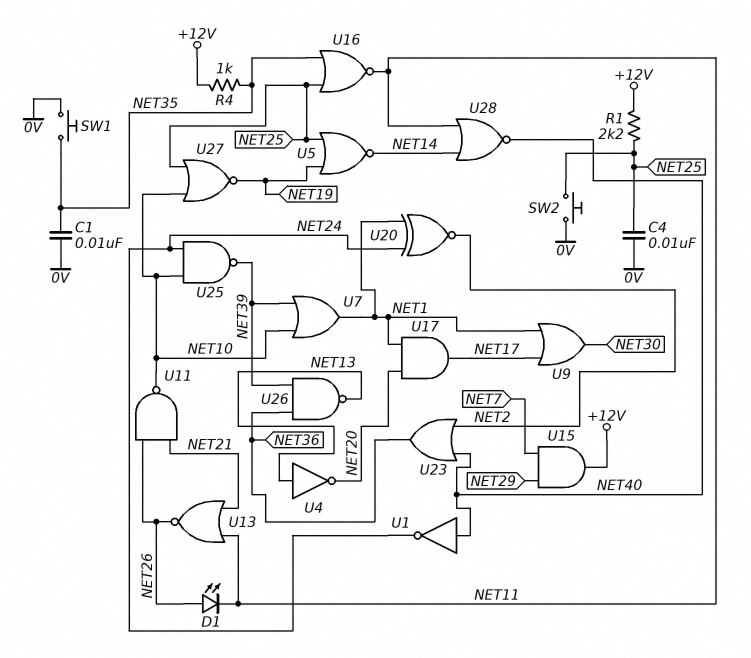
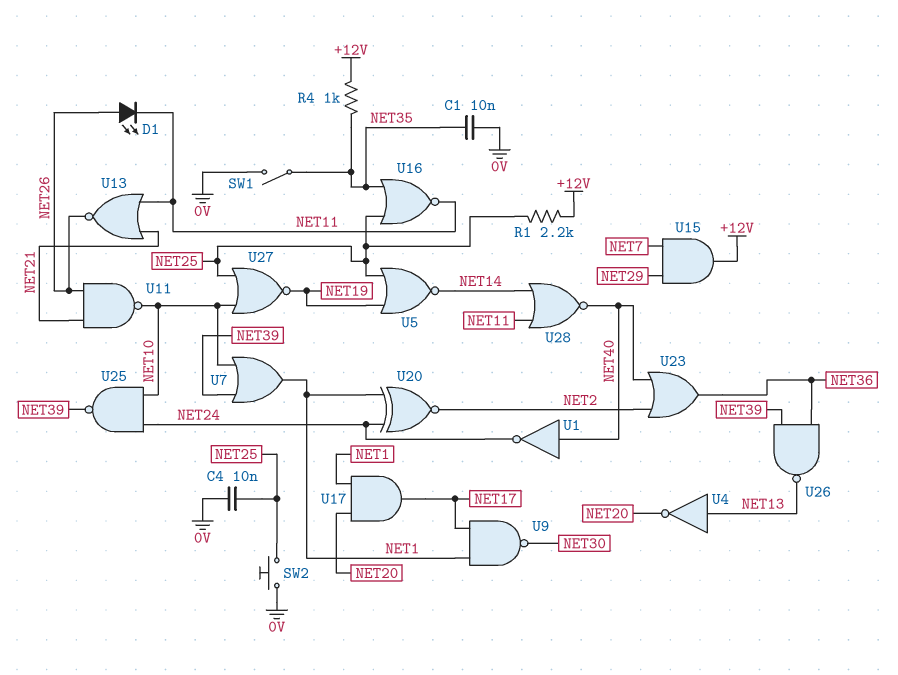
SW1: button (0V, NET35) -> switch (0V, NET35)
U9: OR (in NET1, in NET17, out NET30) -> NAND (in NET1, in NET17, out NET30)

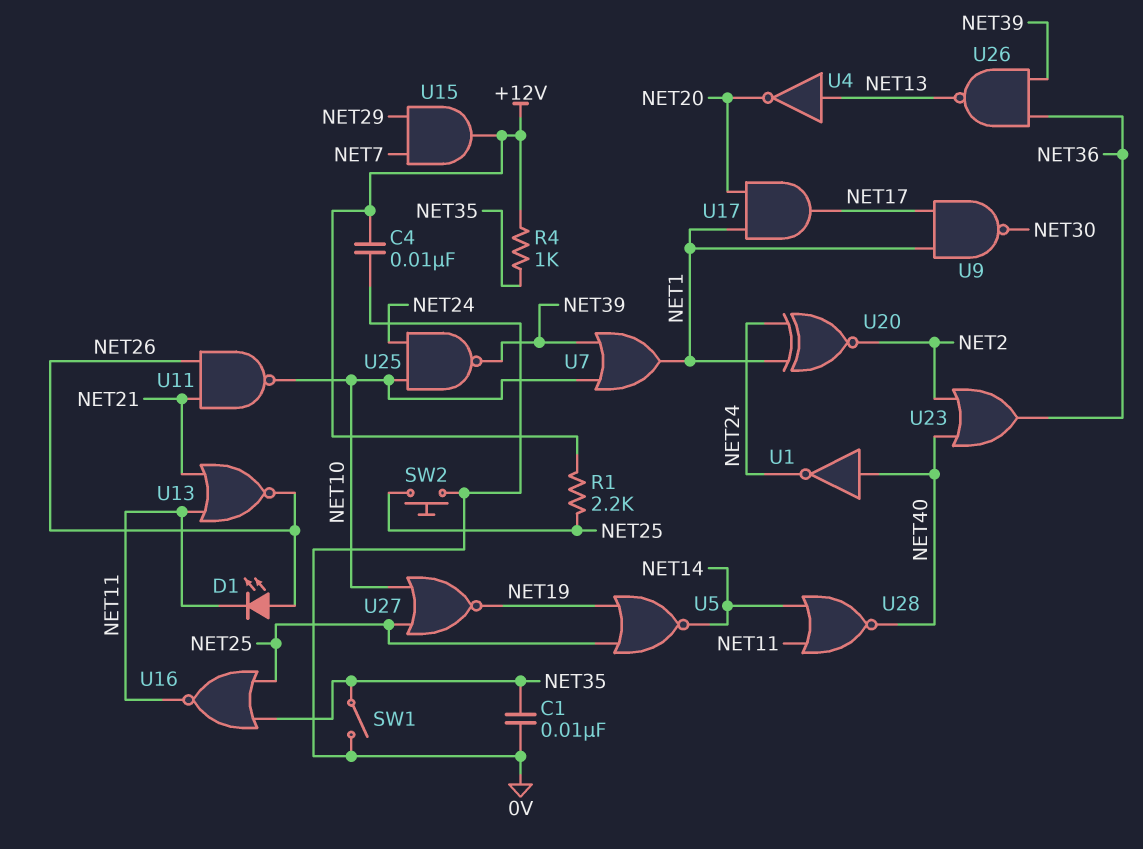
C4: 10nF (0V, NET25) -> 10nF (+12V, 0V)

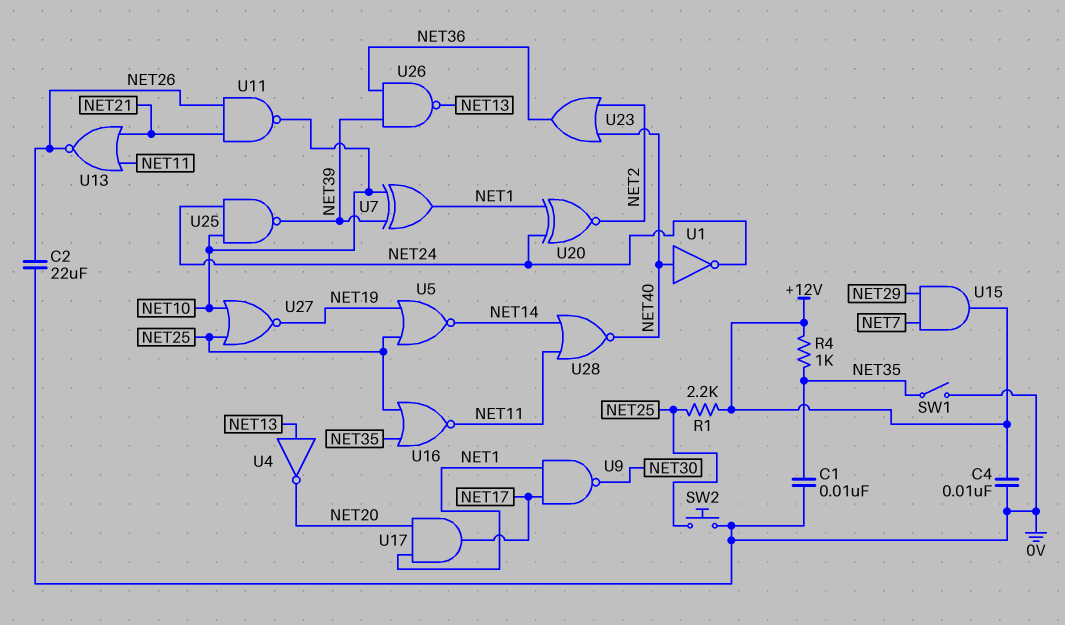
C2: none -> 22uF (0V, NET26)
D1: LED (A NET26, K NET11) -> none
U7: OR (in NET10, in NET39, out NET1) -> XOR (in NET10, in NET39, out NET1)

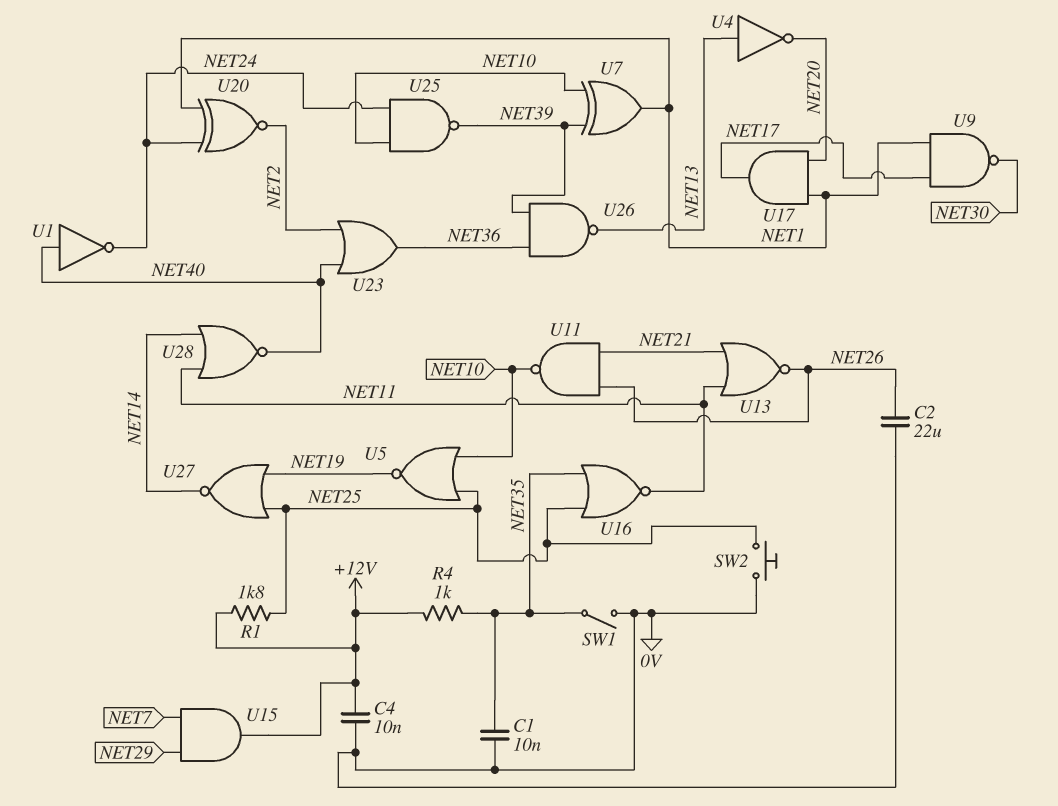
R1: 2.2k (+12V, NET25) -> 1.8k (+12V, NET25)
U5: NOR (in NET19, in NET25, out NET14) -> NOR (in NET10, in NET25, out NET19)
U27: NOR (in NET10, in NET25, out NET19) -> NOR (in NET19, in NET25, out NET14)

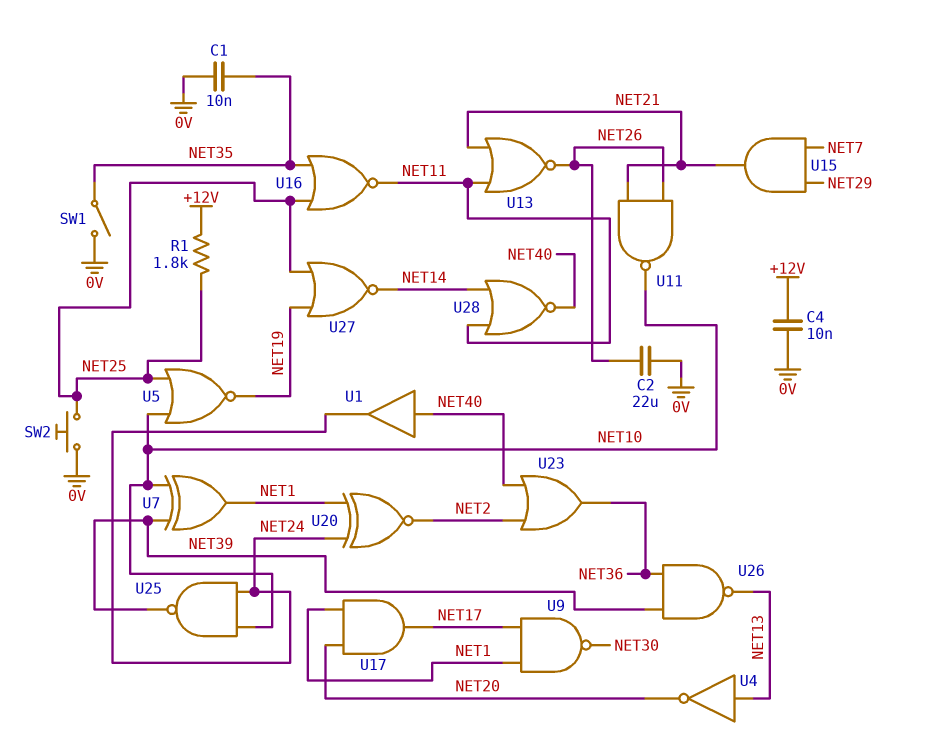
R4: 1k (+12V, NET35) -> none
U1: NOT (in NET40, out NET24) -> buffer (in NET40, out NET24)
U15: AND (in NET7, in NET29, out +12V) -> AND (in NET7, in NET29, out NET21)

